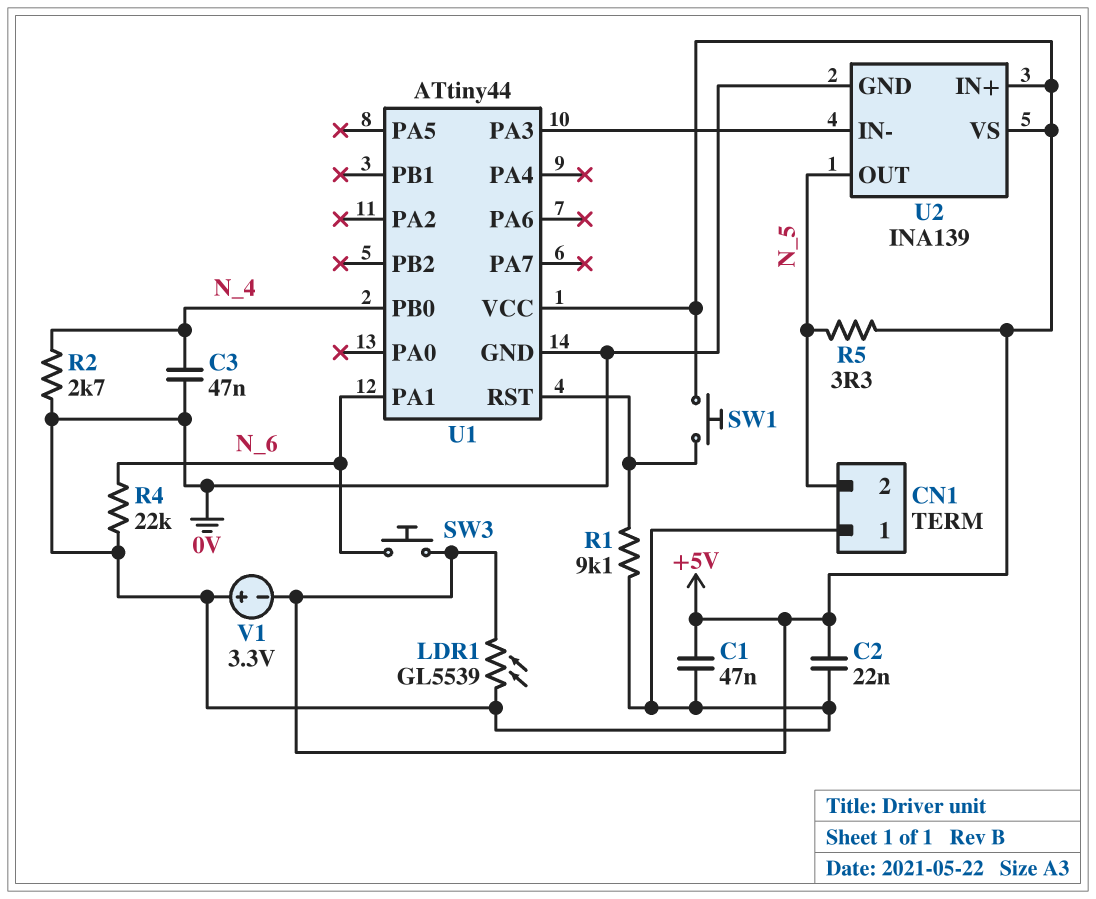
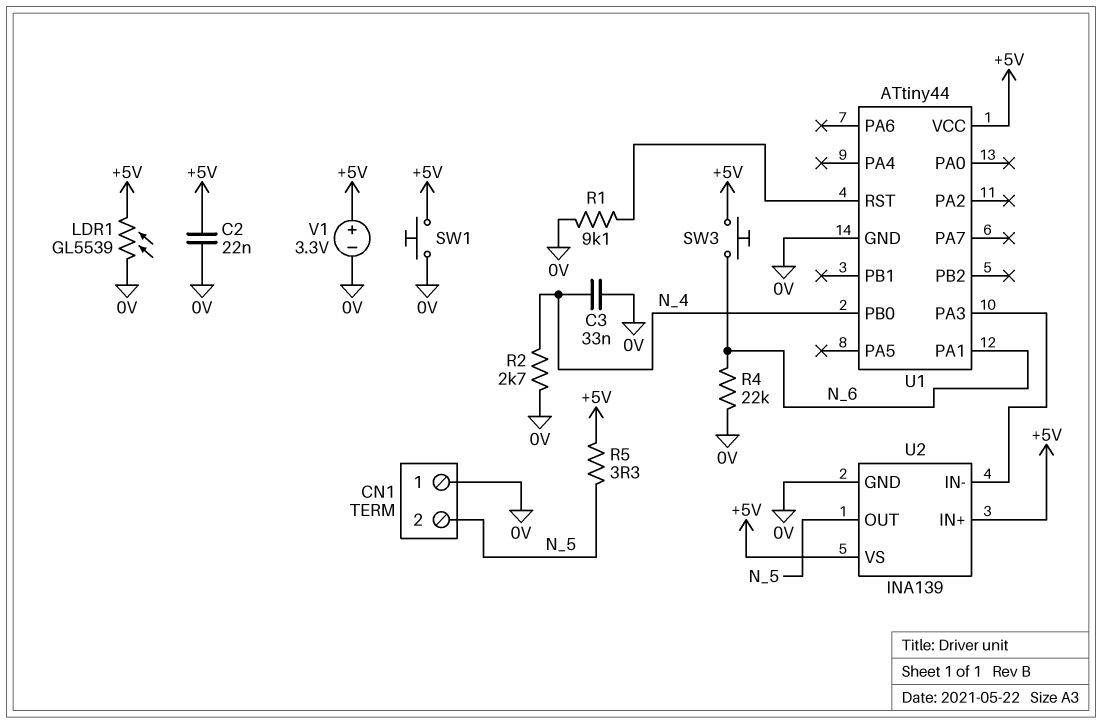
C1: 47nF (+5V, 0V) -> none
C3: 47nF (0V, N_4) -> 33nF (0V, N_4)
SW1: button (+5V, U1/RST) -> button (+5V, 0V)
V1: 3.3V (plus 0V, minus +5V) -> 3.3V (plus +5V, minus 0V)

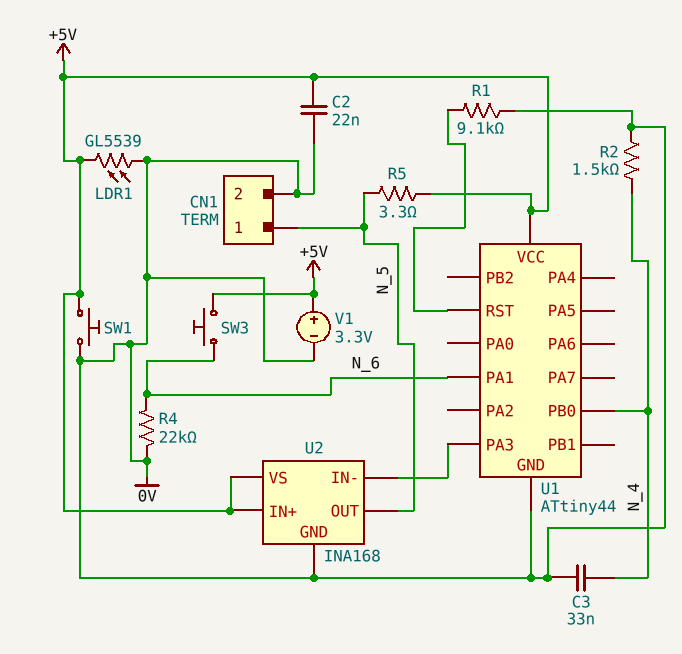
CN1 pin 1: 0V -> N_5
CN1 pin 2: N_5 -> 0V
R2: 2.7k (0V, N_4) -> 1.5k (0V, N_4)
U2: INA139 -> INA168

